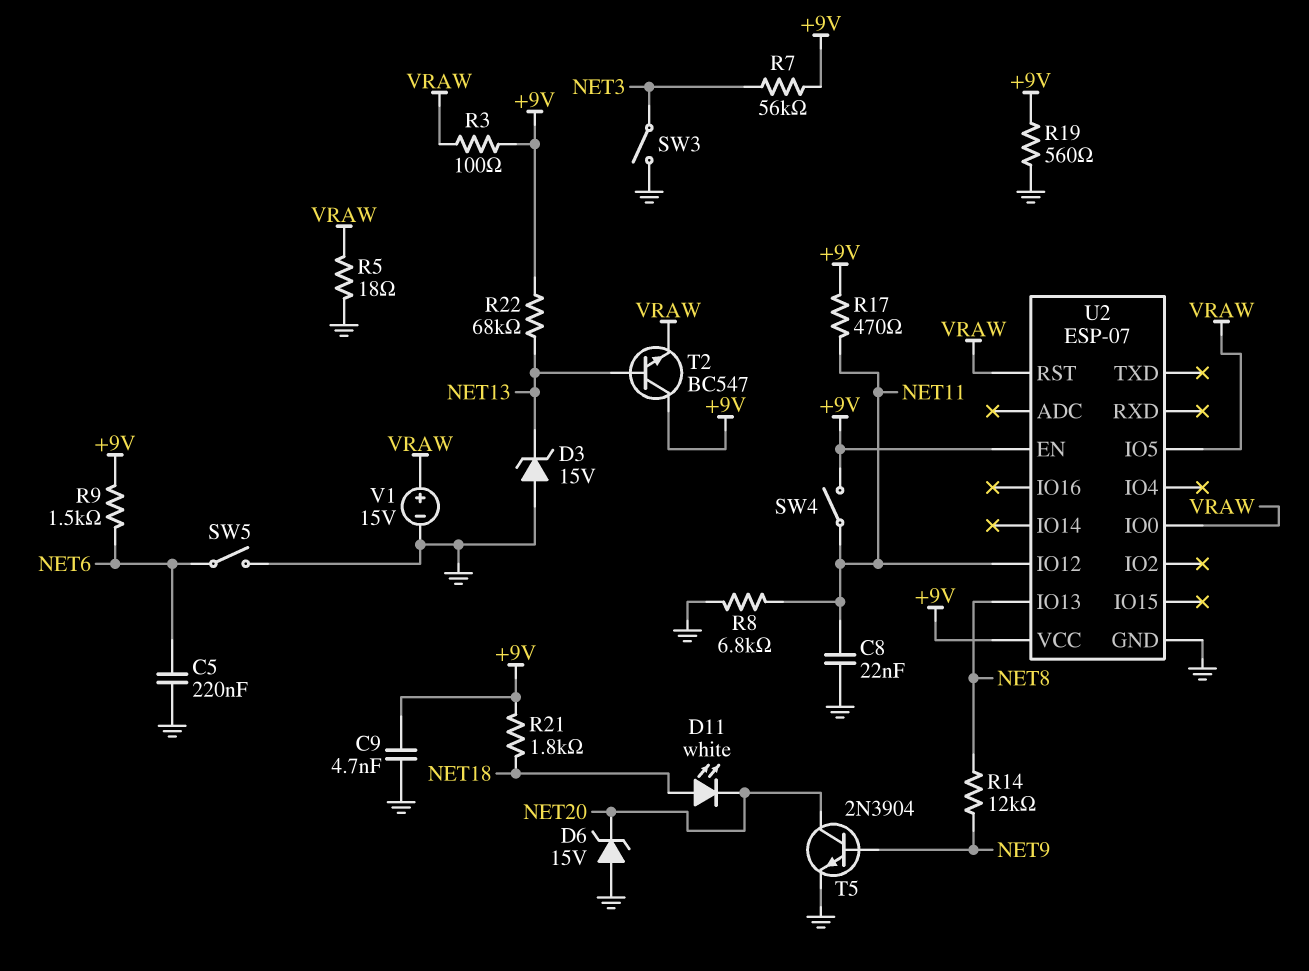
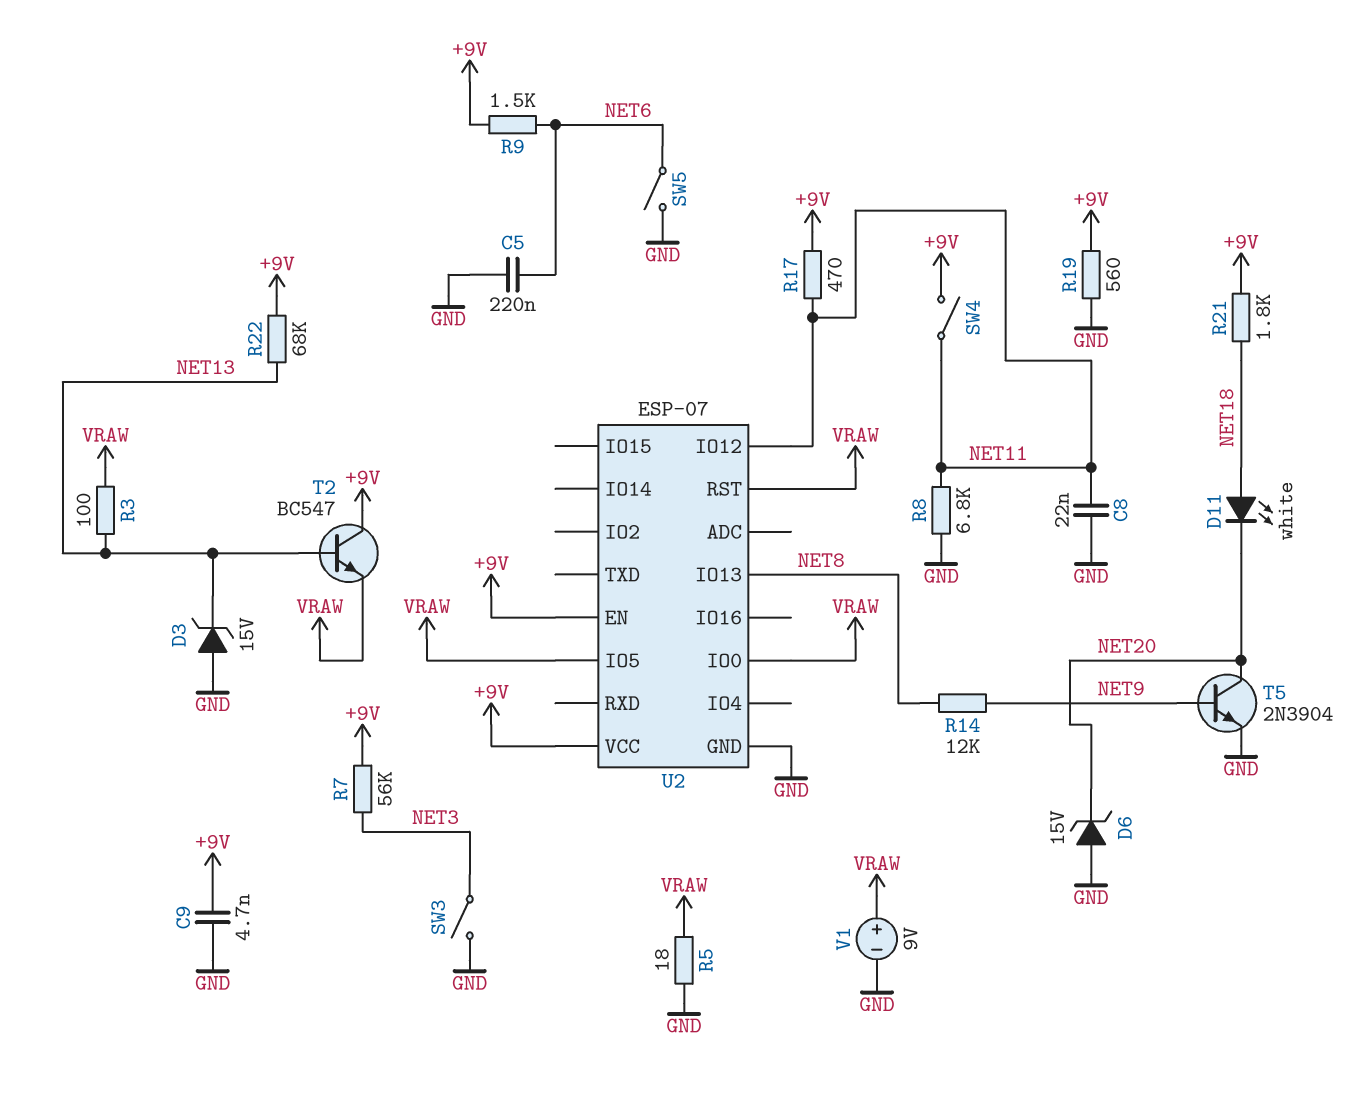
R3: 100 (+9V, VRAW) -> 100 (NET13, VRAW)
V1: 15V (plus VRAW, minus GND) -> 9V (plus VRAW, minus GND)

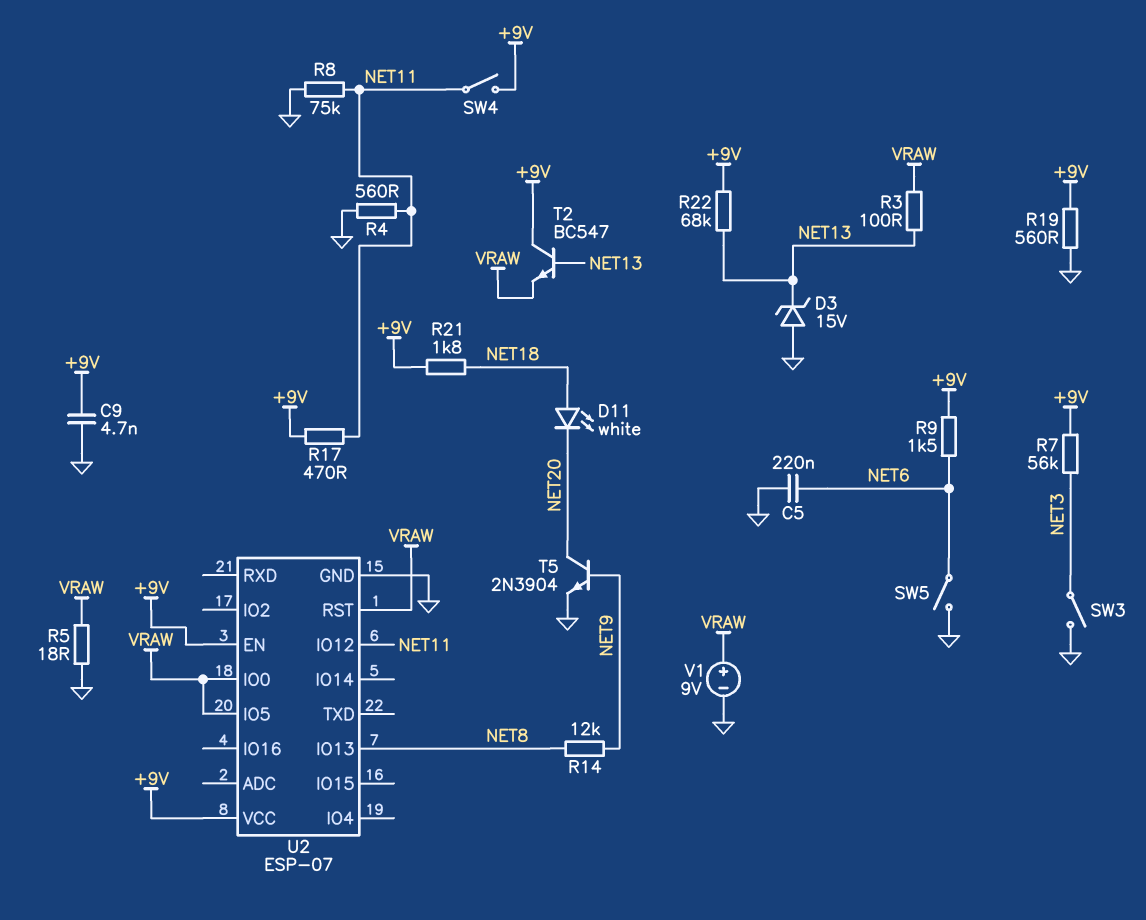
C8: 22nF (GND, NET11) -> none
D6: zener 15V (A GND, K NET20) -> none
R4: none -> 560 (GND, NET11)
R8: 6.8k (GND, NET11) -> 75k (GND, NET11)

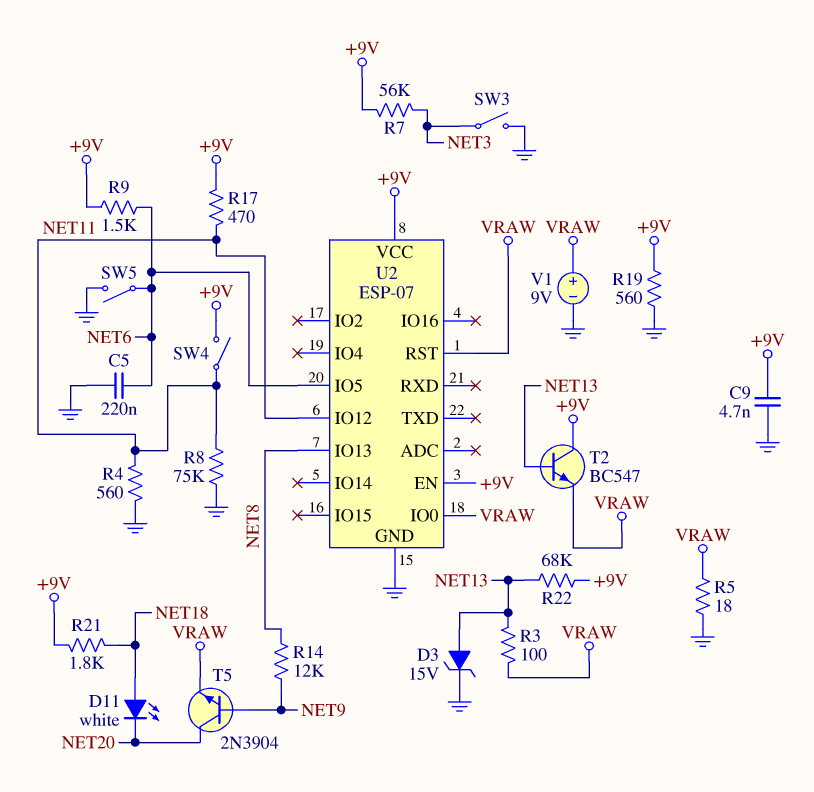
D3: zener 15V (A GND, K NET13) -> zener 15V (A NET13, K GND)
T5: NPN 2N3904 (B NET9, C NET20, E GND) -> NPN 2N3904 (B NET9, C NET20, E VRAW)
U2 pin IO5: VRAW -> NET6

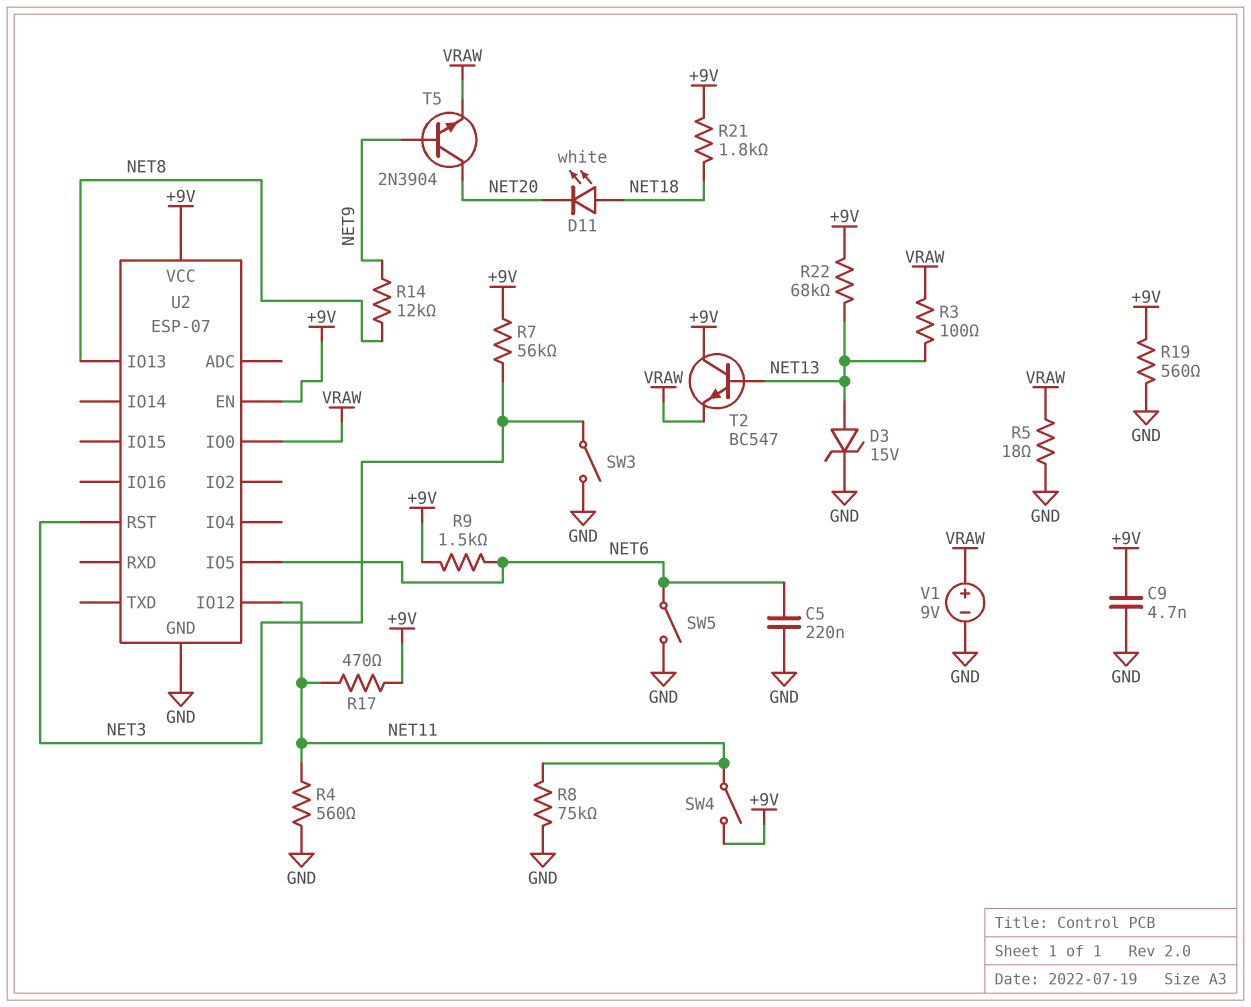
U2 pin RST: VRAW -> NET3

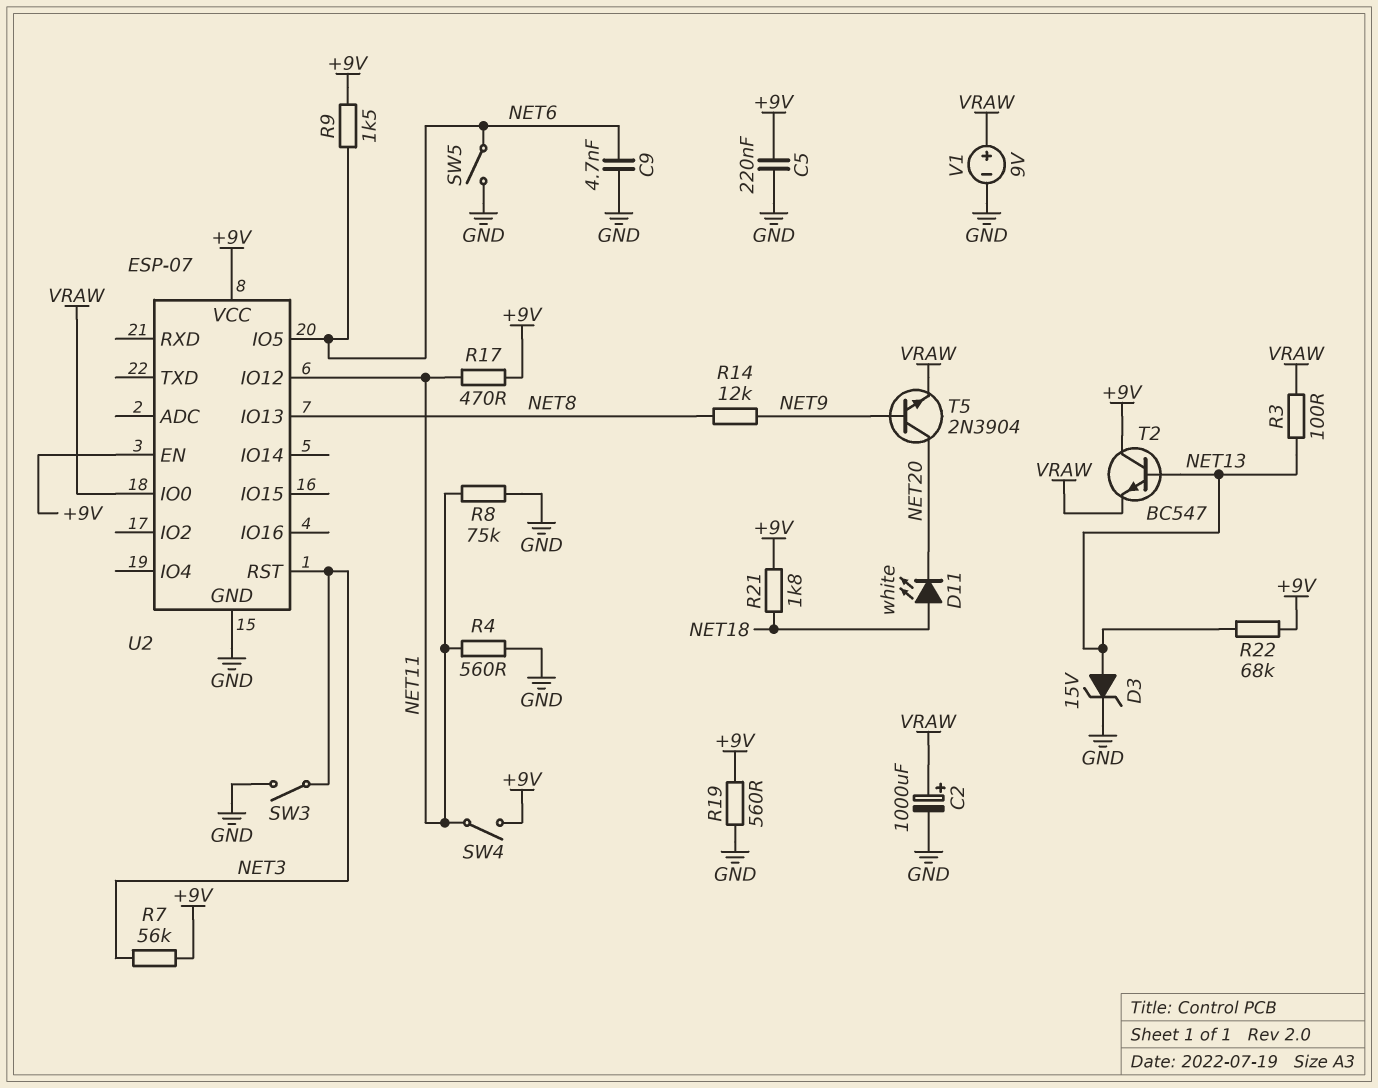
C2: none -> 1000uF (plus VRAW, minus GND)
C5: 220nF (GND, NET6) -> 220nF (+9V, GND)
C9: 4.7nF (+9V, GND) -> 4.7nF (GND, NET6)
R5: 18 (GND, VRAW) -> none

